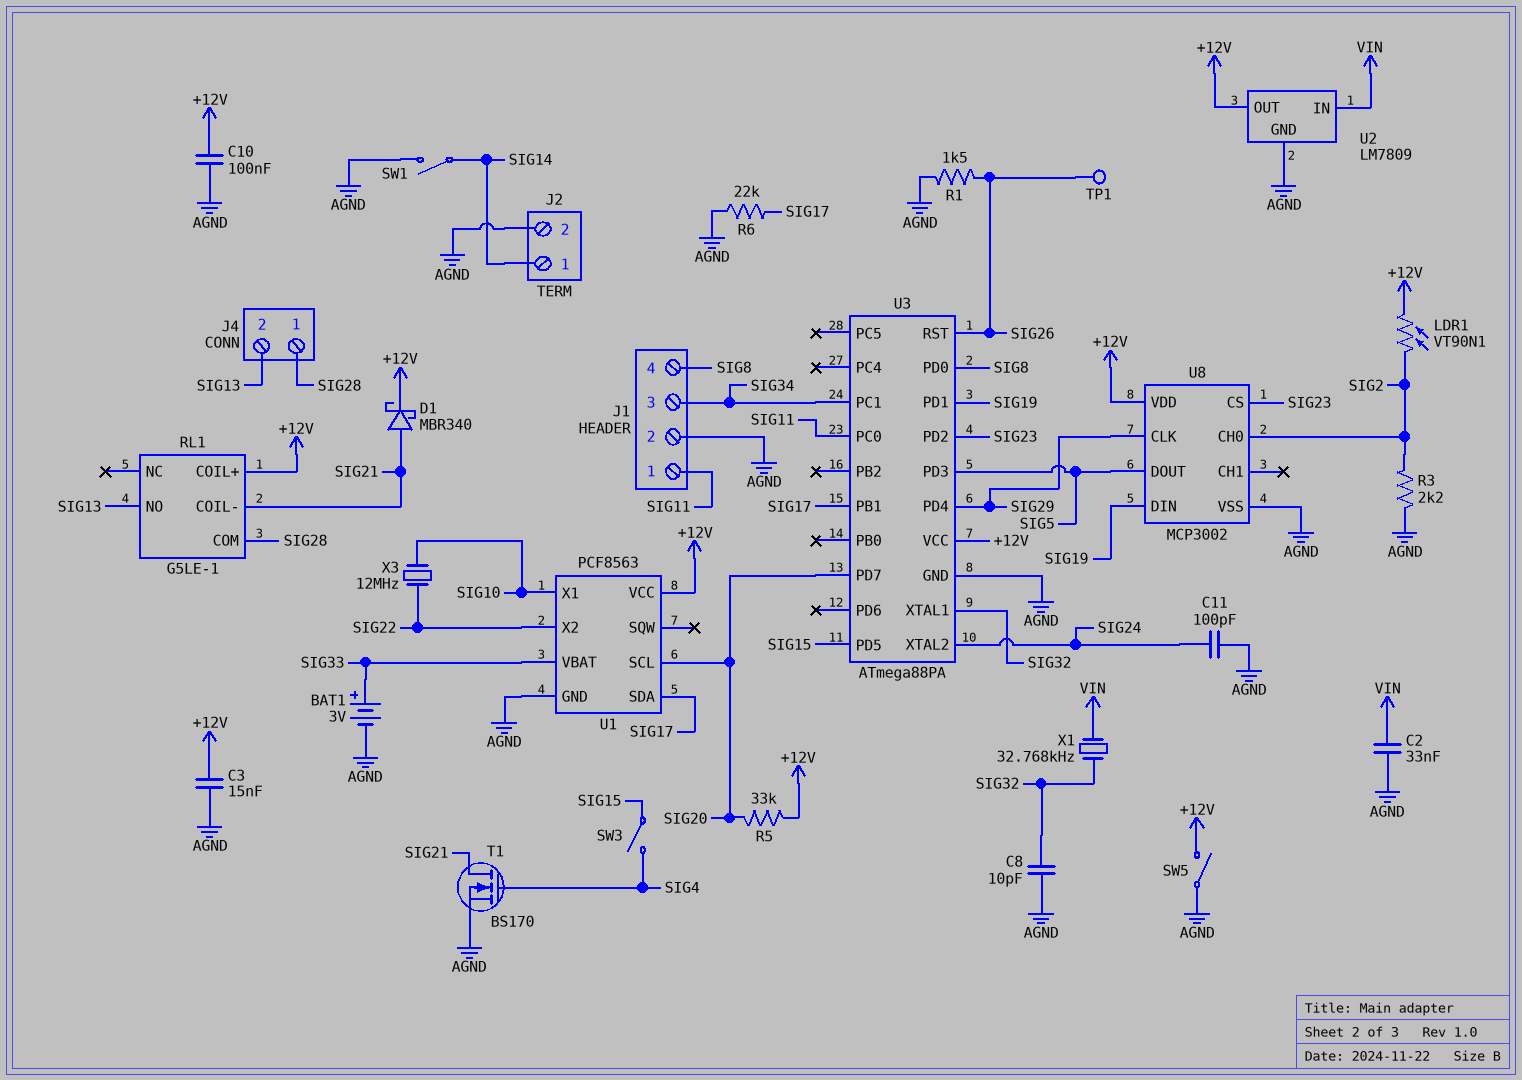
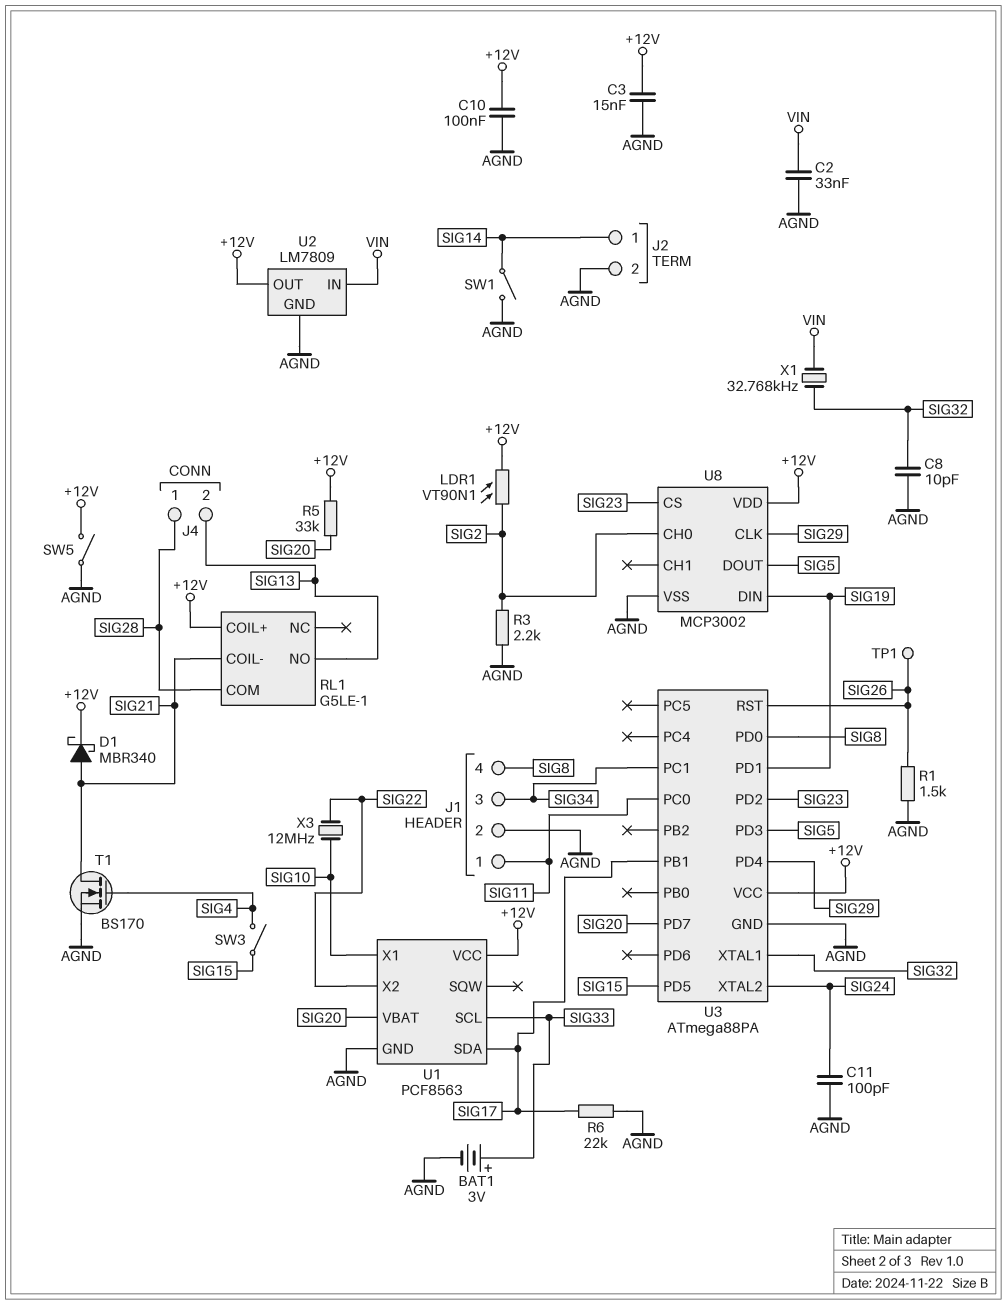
U1 pin SCL: SIG20 -> SIG33
U1 pin VBAT: SIG33 -> SIG20

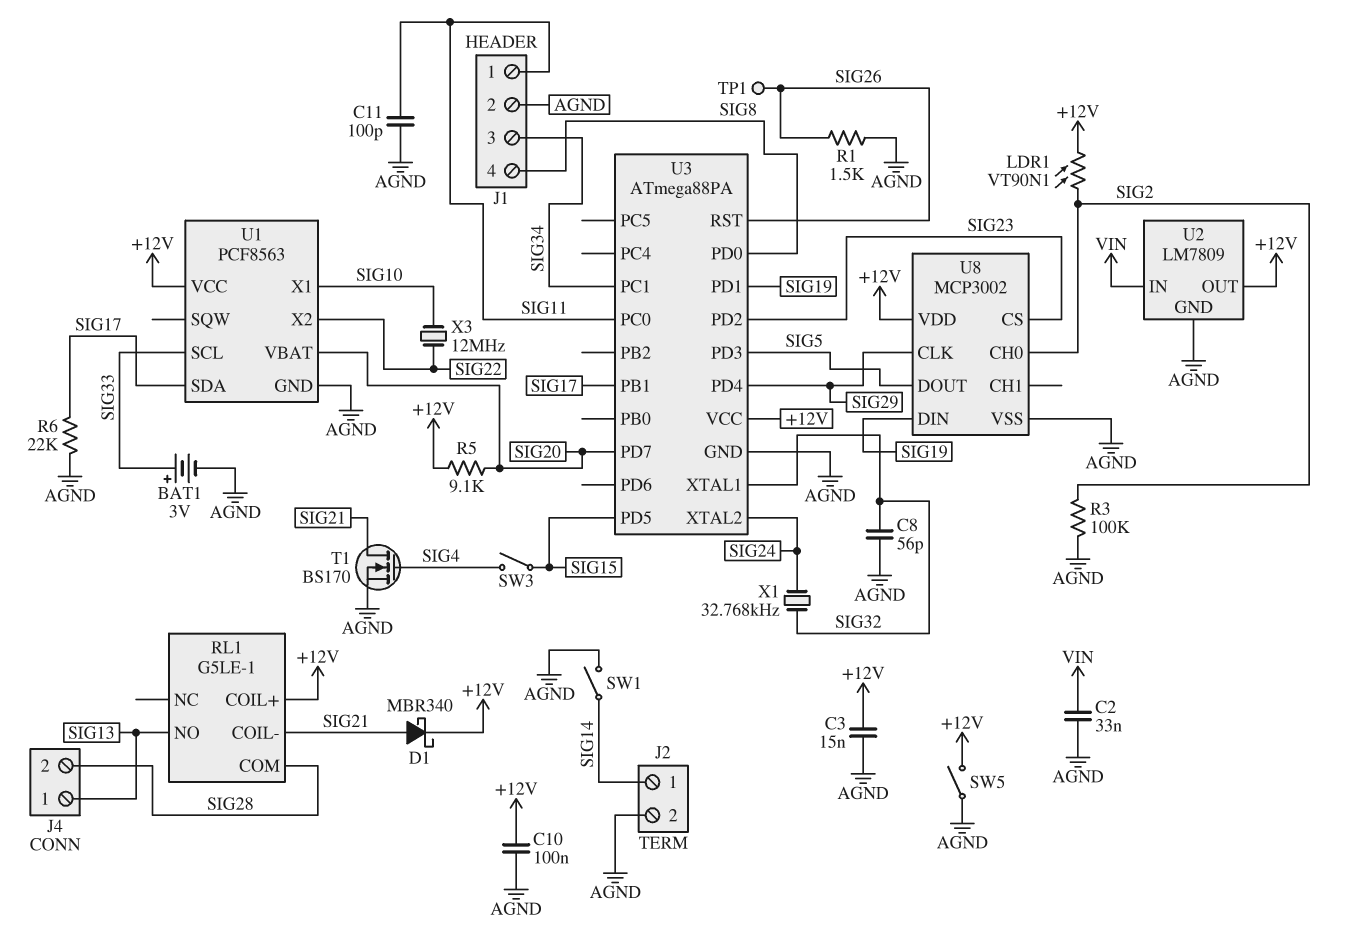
C8: 10pF (AGND, SIG32) -> 56pF (AGND, SIG32)
C11: 100pF (AGND, SIG24) -> 100pF (AGND, SIG11)
J4 pin 1: SIG28 -> SIG13
J4 pin 2: SIG13 -> SIG28
R3: 2.2k (AGND, SIG2) -> 100k (AGND, SIG2)
R5: 33k (+12V, SIG20) -> 9.1k (+12V, SIG20)
X1: 32.768kHz (SIG32, VIN) -> 32.768kHz (SIG24, SIG32)

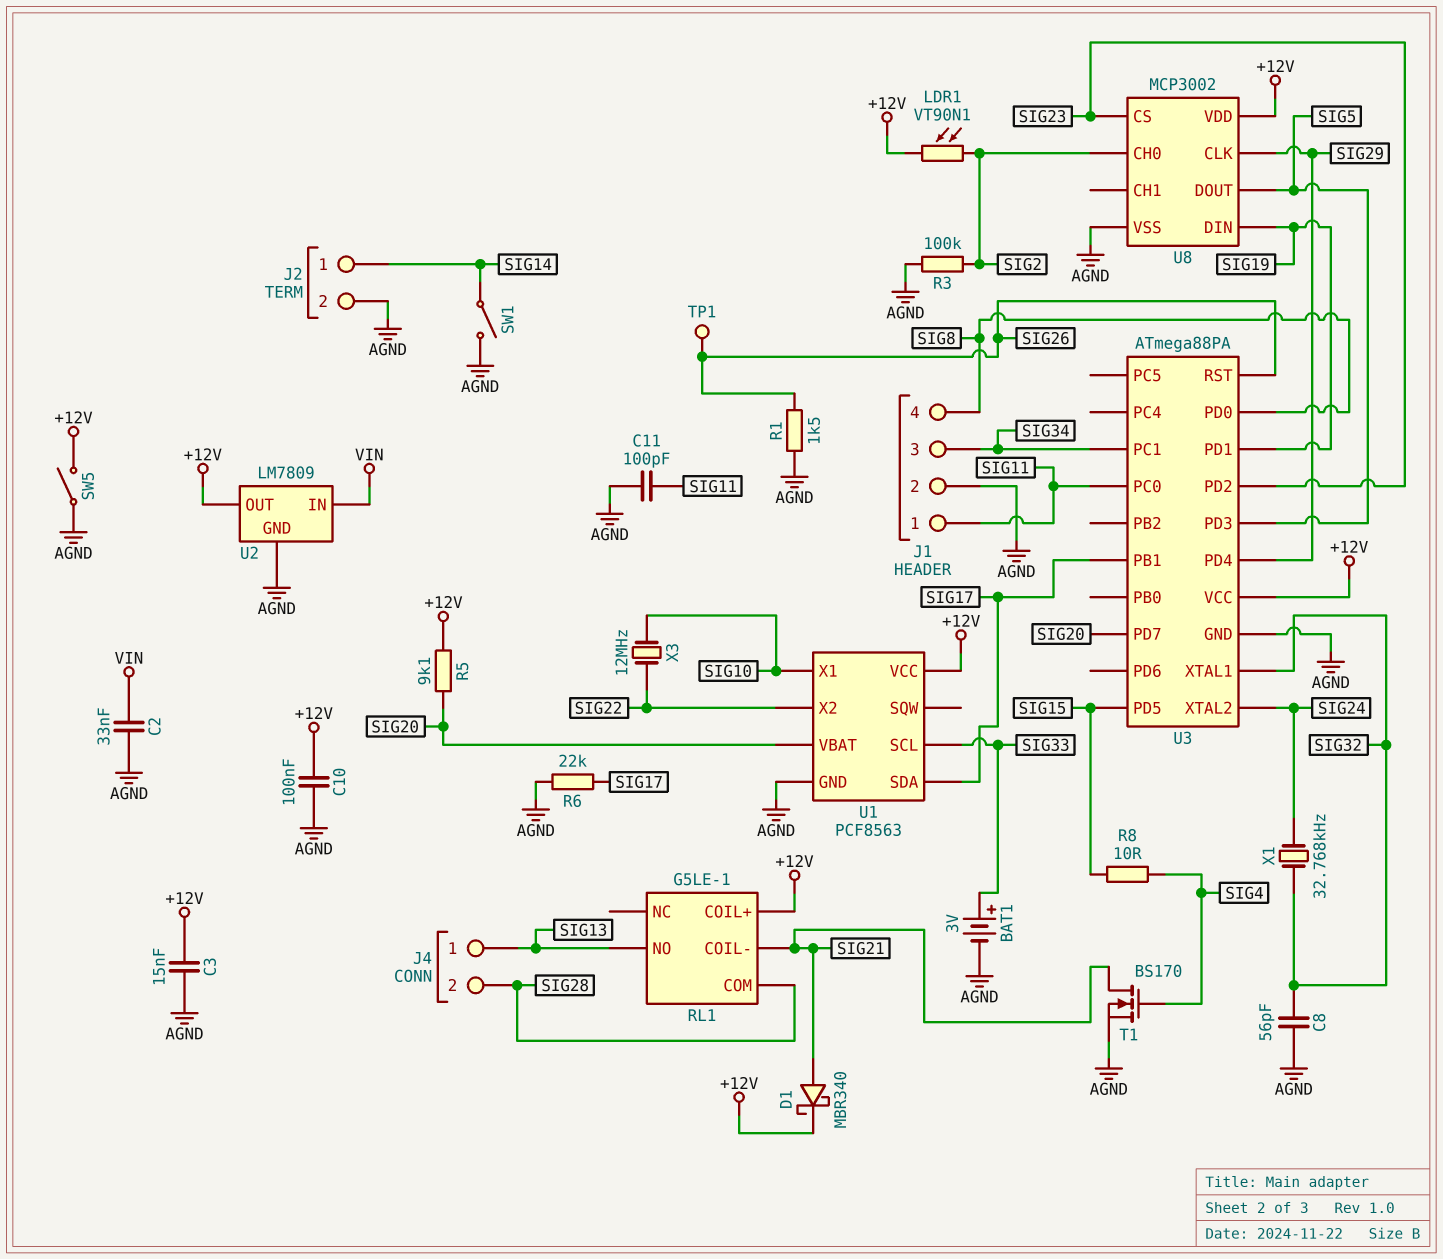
R8: none -> 10 (SIG4, SIG15)
SW3: switch (SIG4, SIG15) -> none

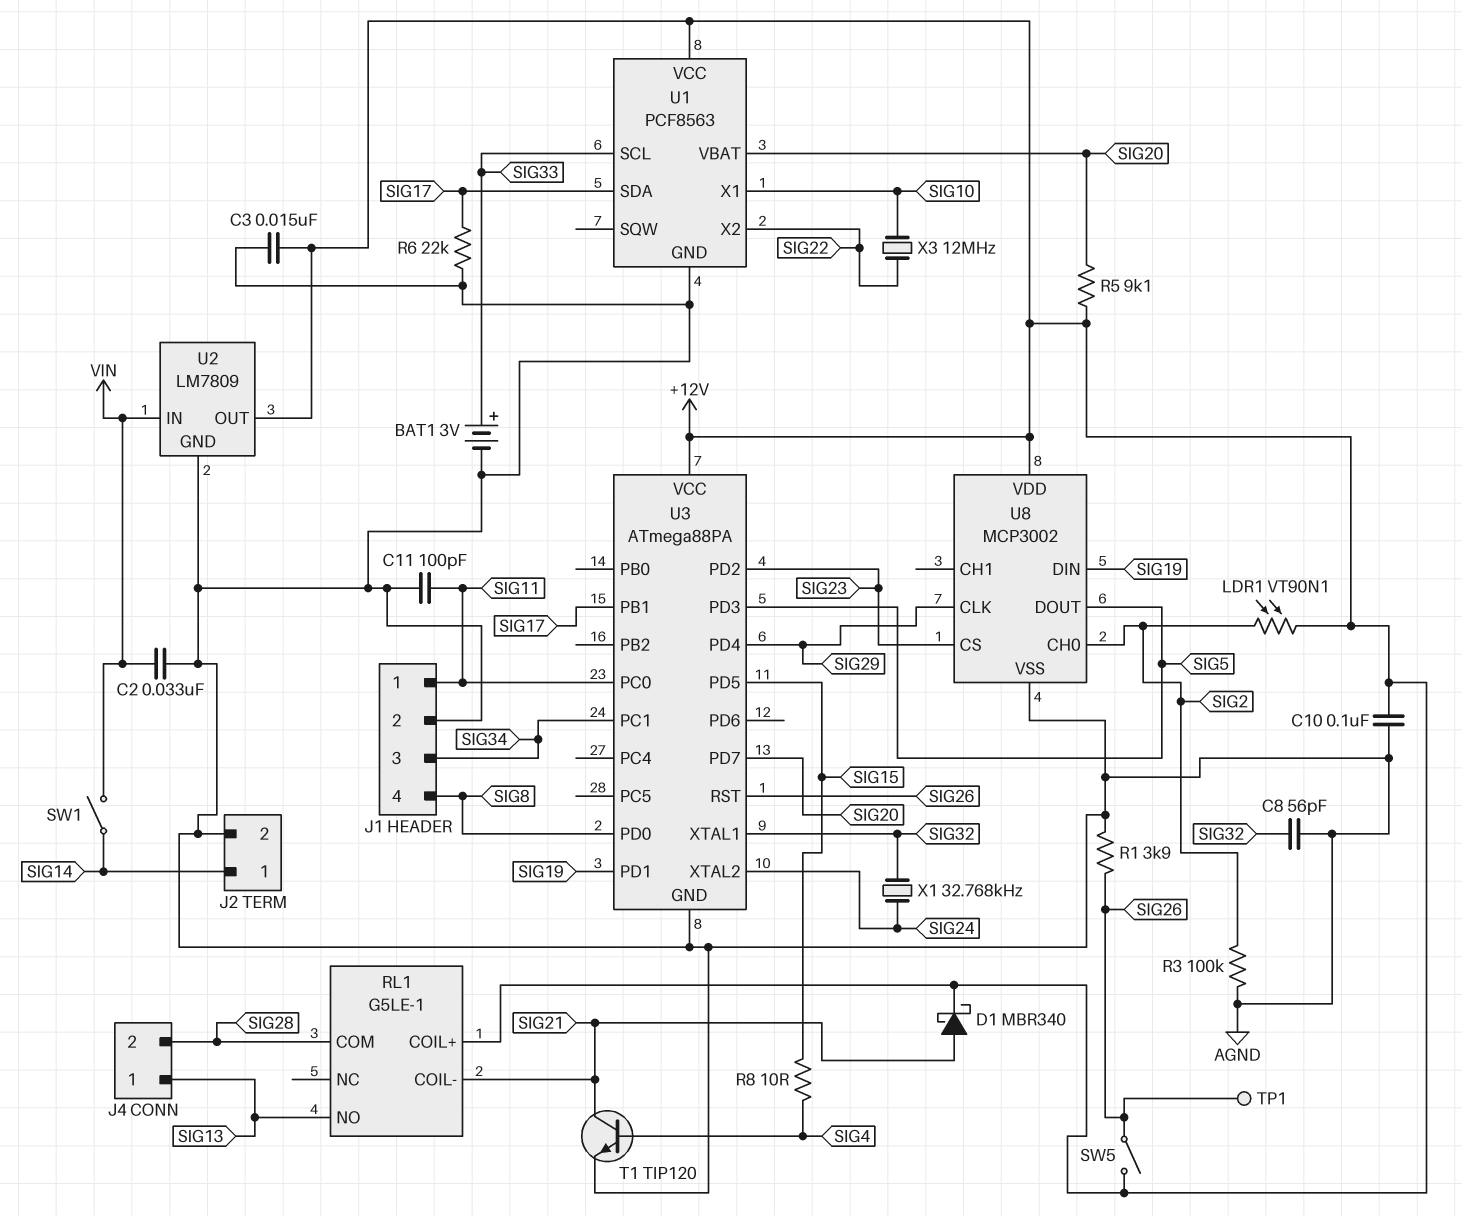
R1: 1.5k (AGND, SIG26) -> 3.9k (AGND, SIG26)
SW1: switch (AGND, SIG14) -> switch (SIG14, VIN)
SW5: switch (+12V, AGND) -> switch (+12V, SIG26)
T1: NMOS BS170 (G SIG4, D SIG21, S AGND) -> NPN TIP120 (B SIG4, C SIG21, E AGND)

